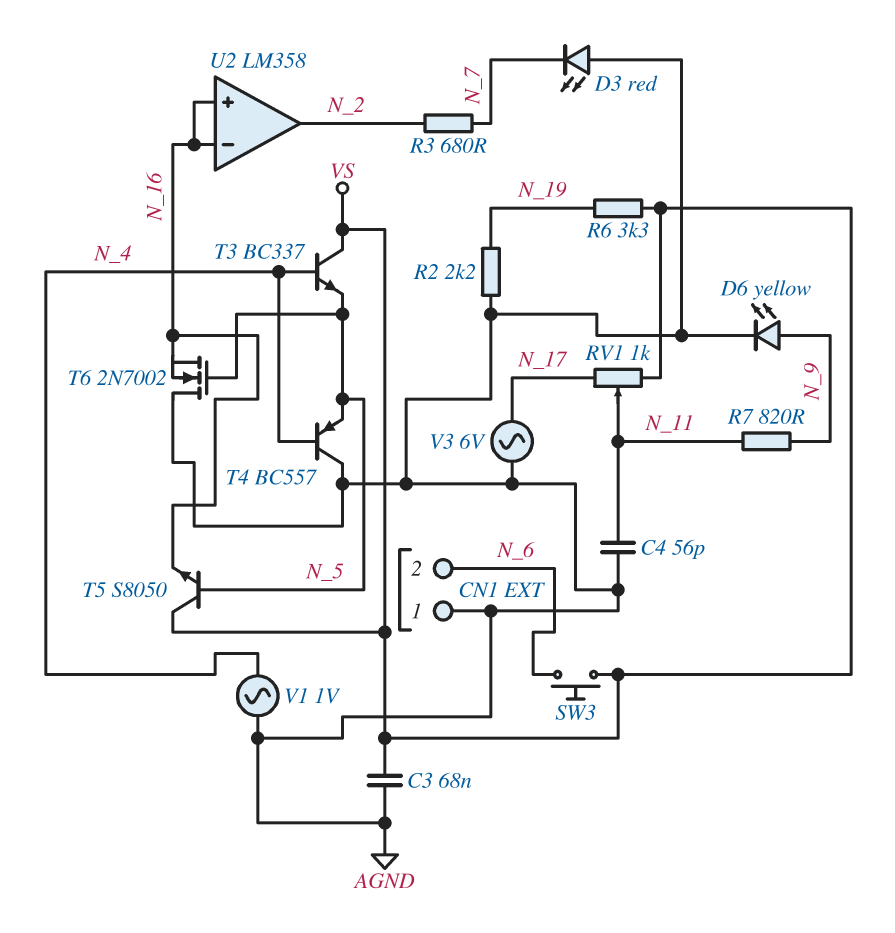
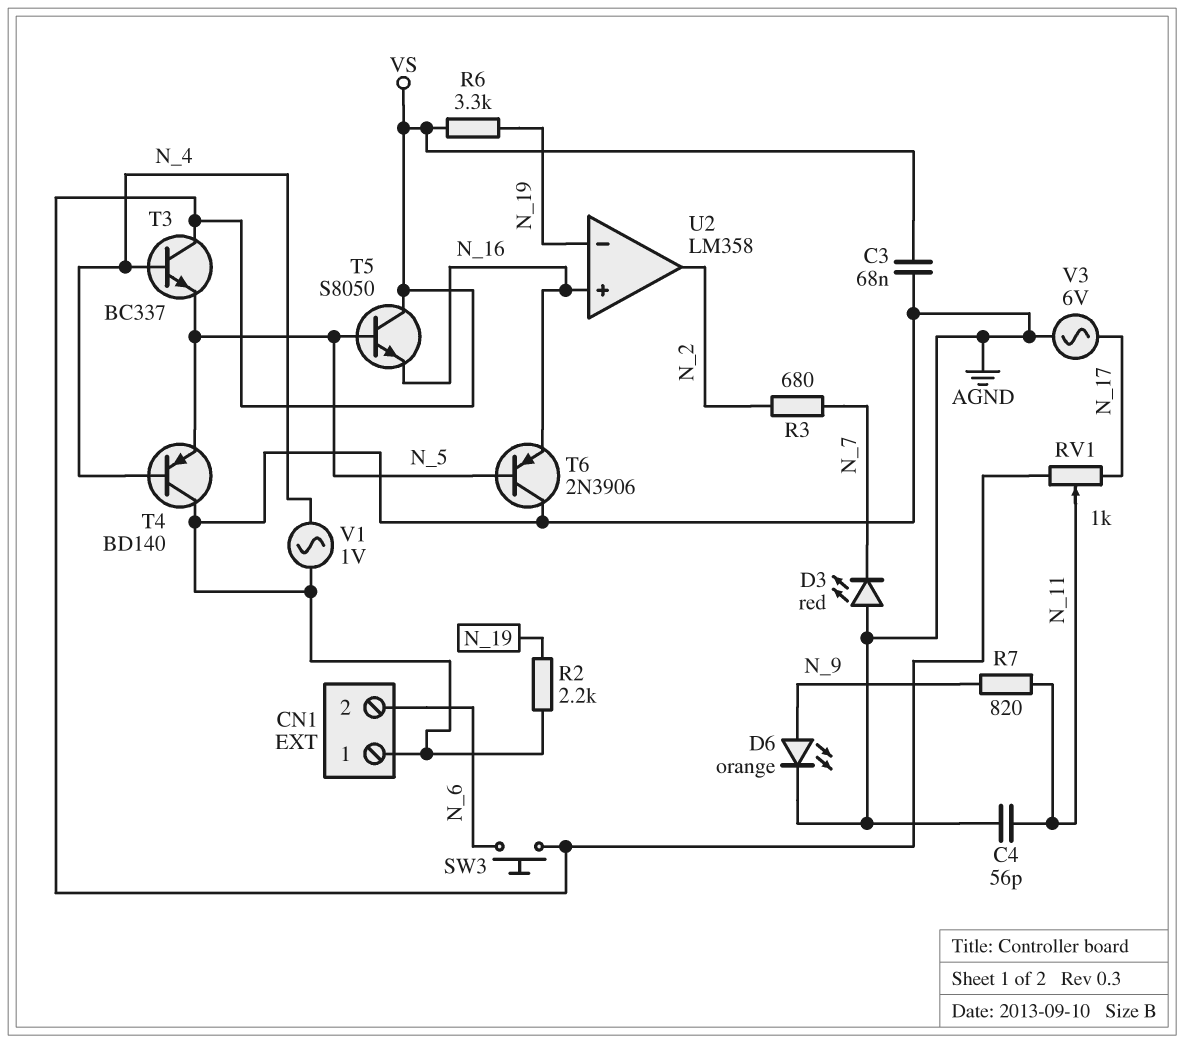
D6: LED yellow (A N_9, K AGND) -> LED orange (A N_9, K AGND)
T4: PNP BC557 (B N_4, C AGND, E N_5) -> PNP BD140 (B N_4, C AGND, E N_5)
T6: NMOS 2N7002 (G N_5, D AGND, S N_16) -> PNP 2N3906 (B N_5, C AGND, E N_16)
U2 pin in-: N_16 -> N_19

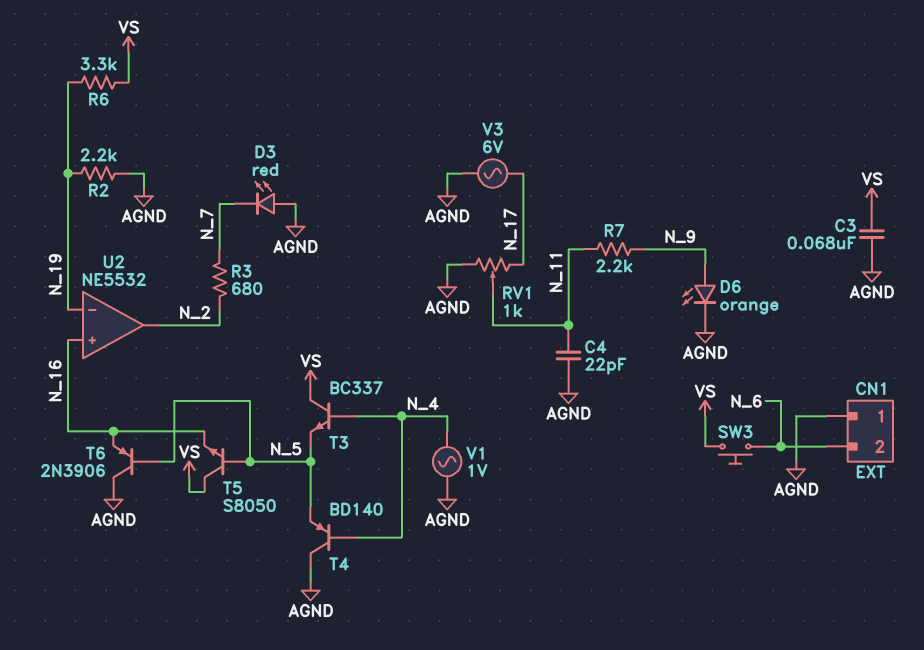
C4: 56pF (AGND, N_11) -> 22pF (AGND, N_11)
R7: 820 (N_9, N_11) -> 2.2k (N_9, N_11)
RV1: 1k (N_17, VS, wiper N_11) -> 1k (AGND, N_17, wiper N_11)
U2: LM358 -> NE5532

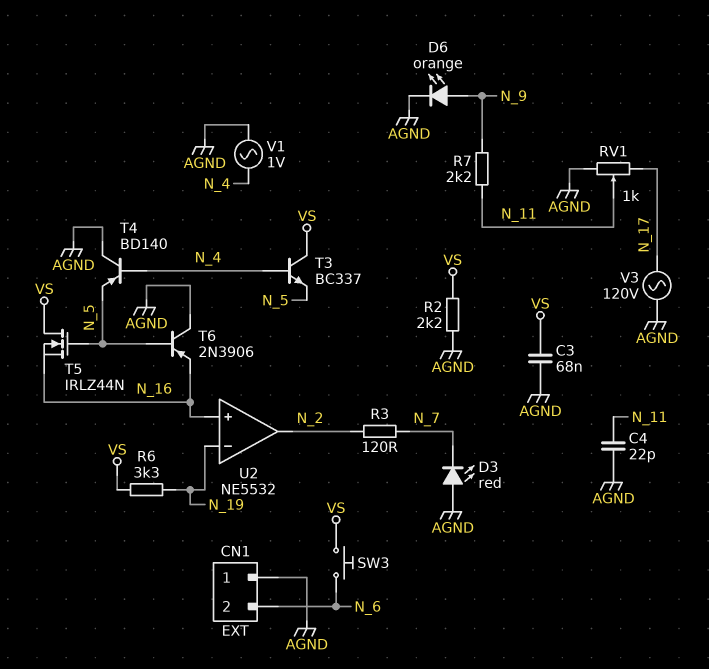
R2: 2.2k (AGND, N_19) -> 2.2k (AGND, VS)
R3: 680 (N_2, N_7) -> 120 (N_2, N_7)
T5: NPN S8050 (B N_5, C VS, E N_16) -> NMOS IRLZ44N (G N_5, D VS, S N_16)
V3: AC 6V (AGND, N_17) -> AC 120V (AGND, N_17)

